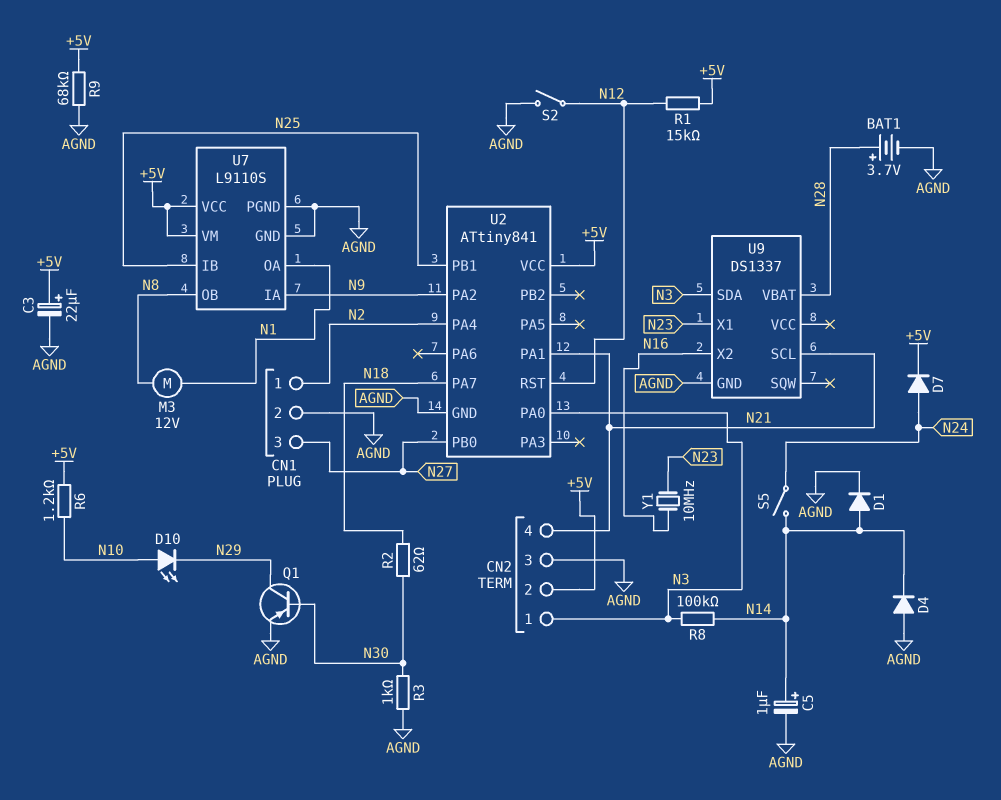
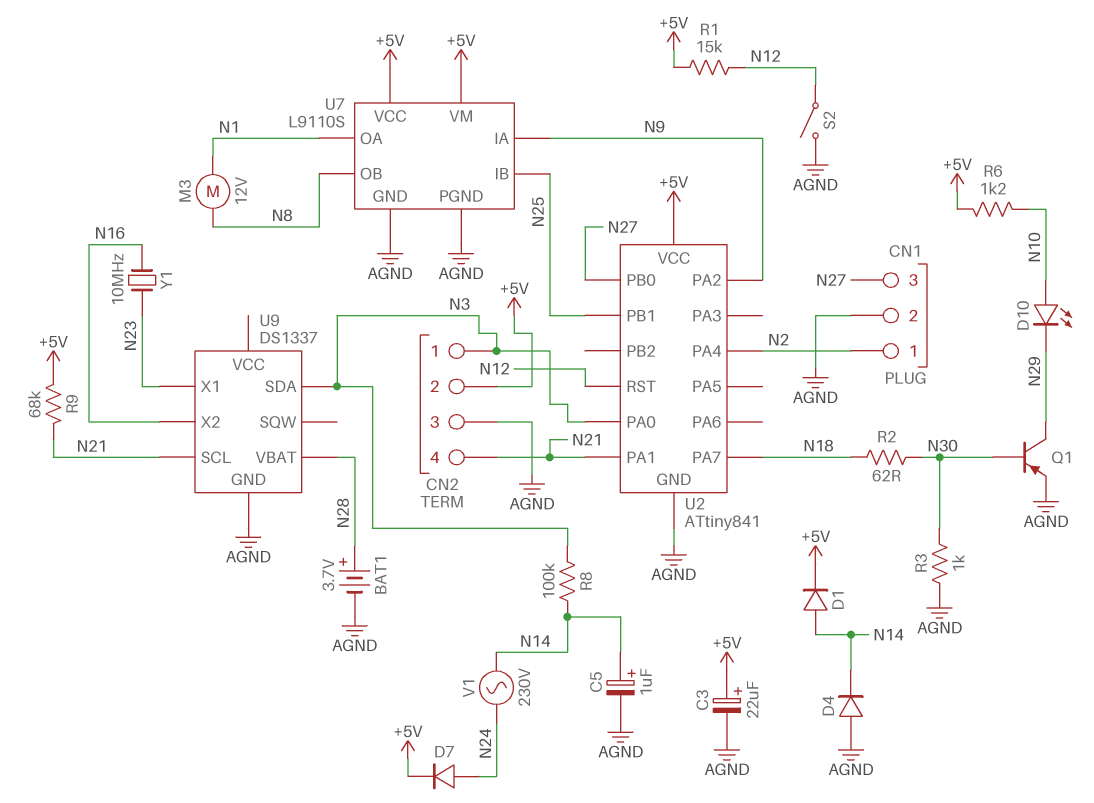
D1: diode (A N14, K AGND) -> diode (A N14, K +5V)
R9: 68k (+5V, AGND) -> 68k (+5V, N21)
S5: switch (N14, N24) -> none
V1: none -> AC 230V (N14, N24)

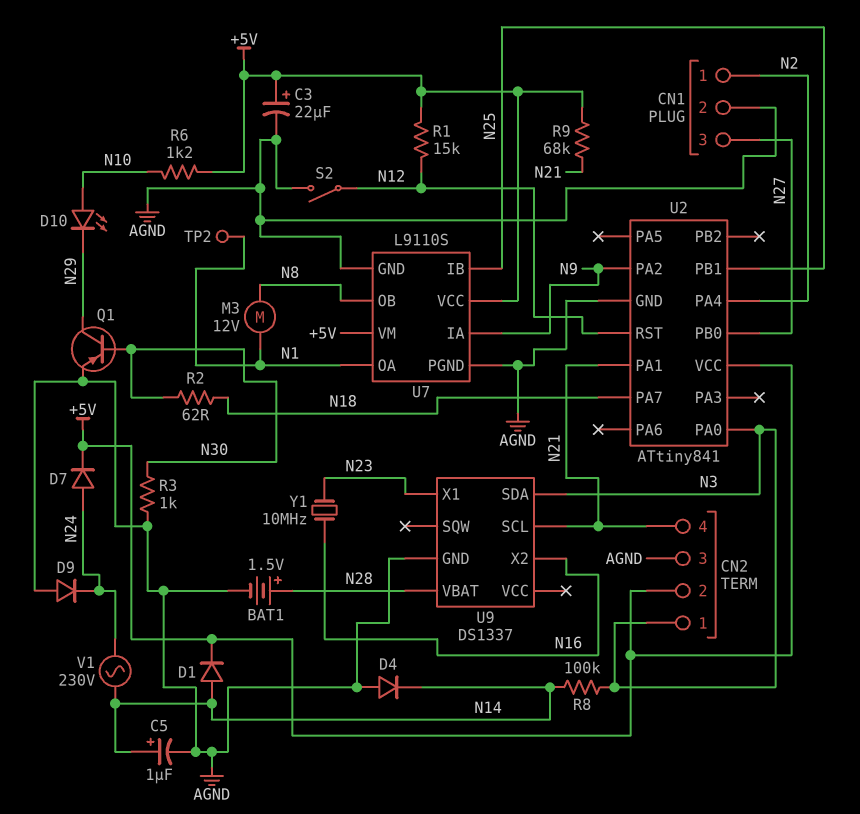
BAT1: 3.7V (plus N28, minus AGND) -> 1.5V (plus N28, minus AGND)
D9: none -> diode (A AGND, K N24)
TP2: none -> test point (N1)

